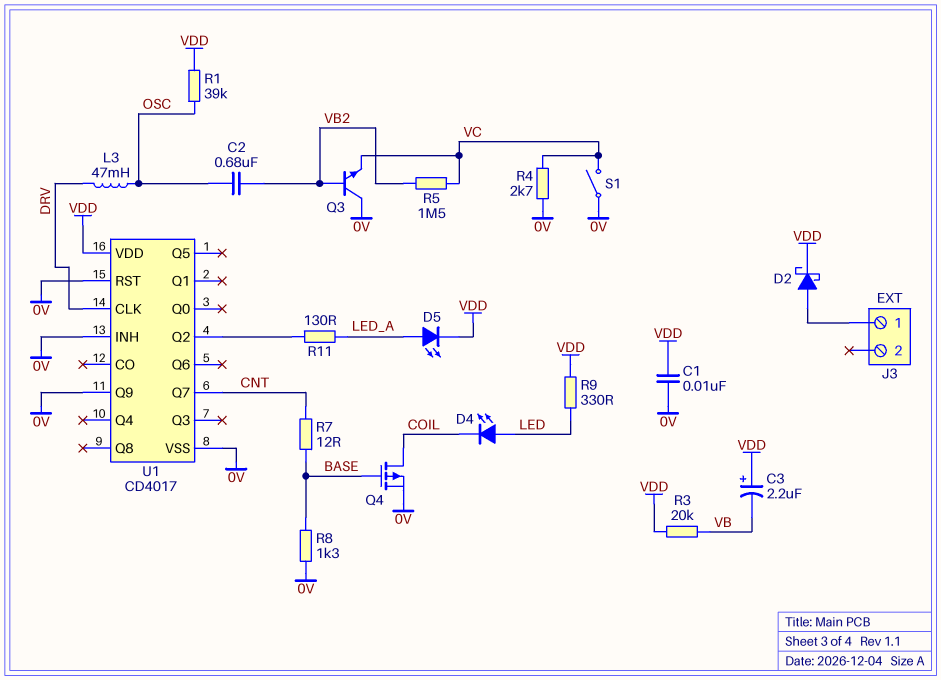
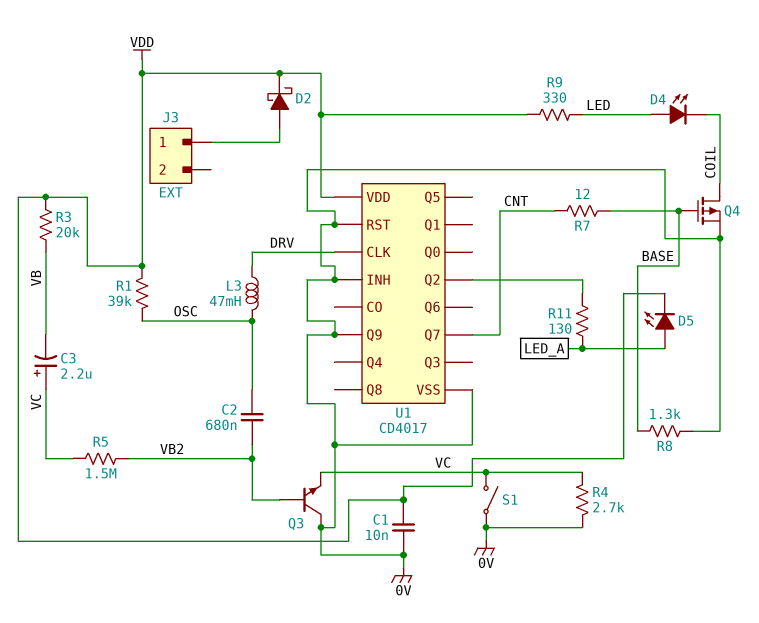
C3: 2.2uF (plus VDD, minus VB) -> 2.2uF (plus VC, minus VB)

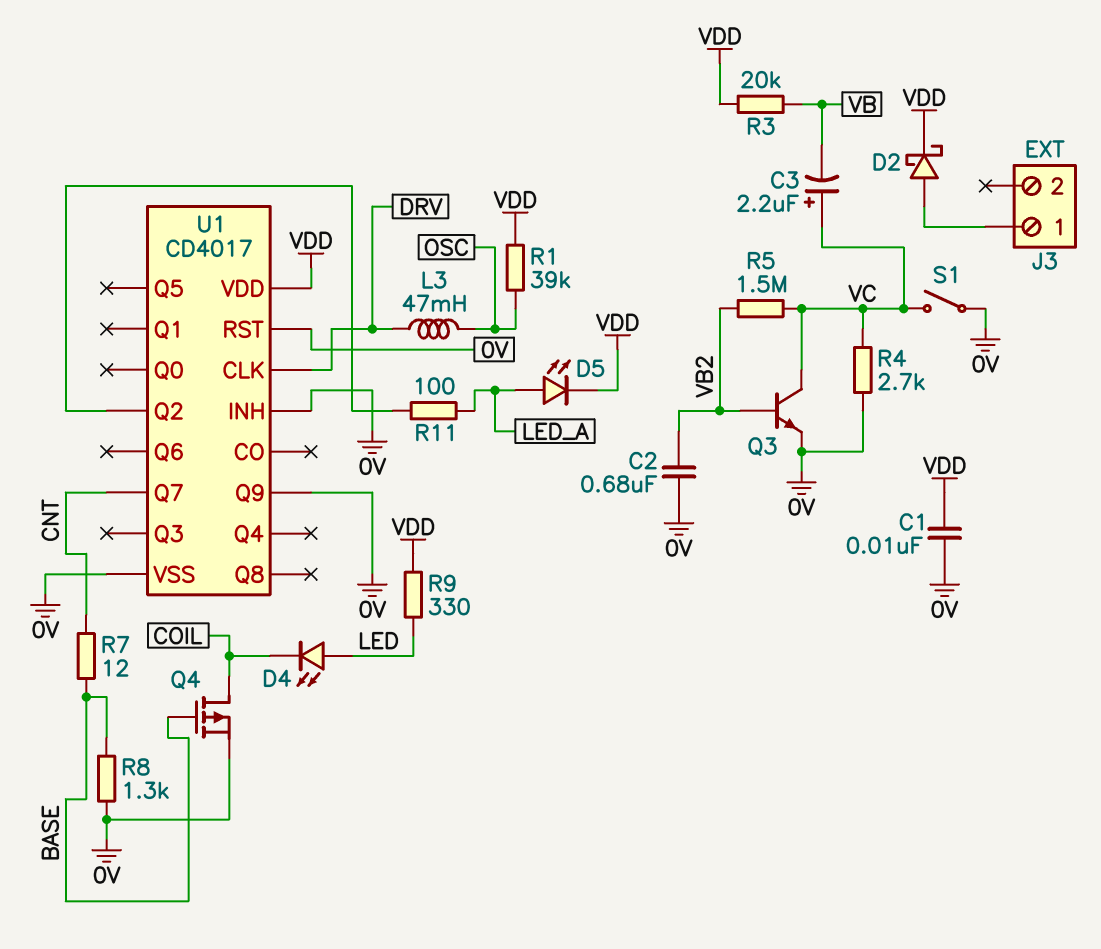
C2: 680nF (OSC, VB2) -> 680nF (0V, VB2)
Q3: NPN (B VB2, C 0V, E VC) -> NPN (B VB2, C VC, E 0V)
R11: 130 (LED_A, U1/Q2) -> 100 (LED_A, U1/Q2)

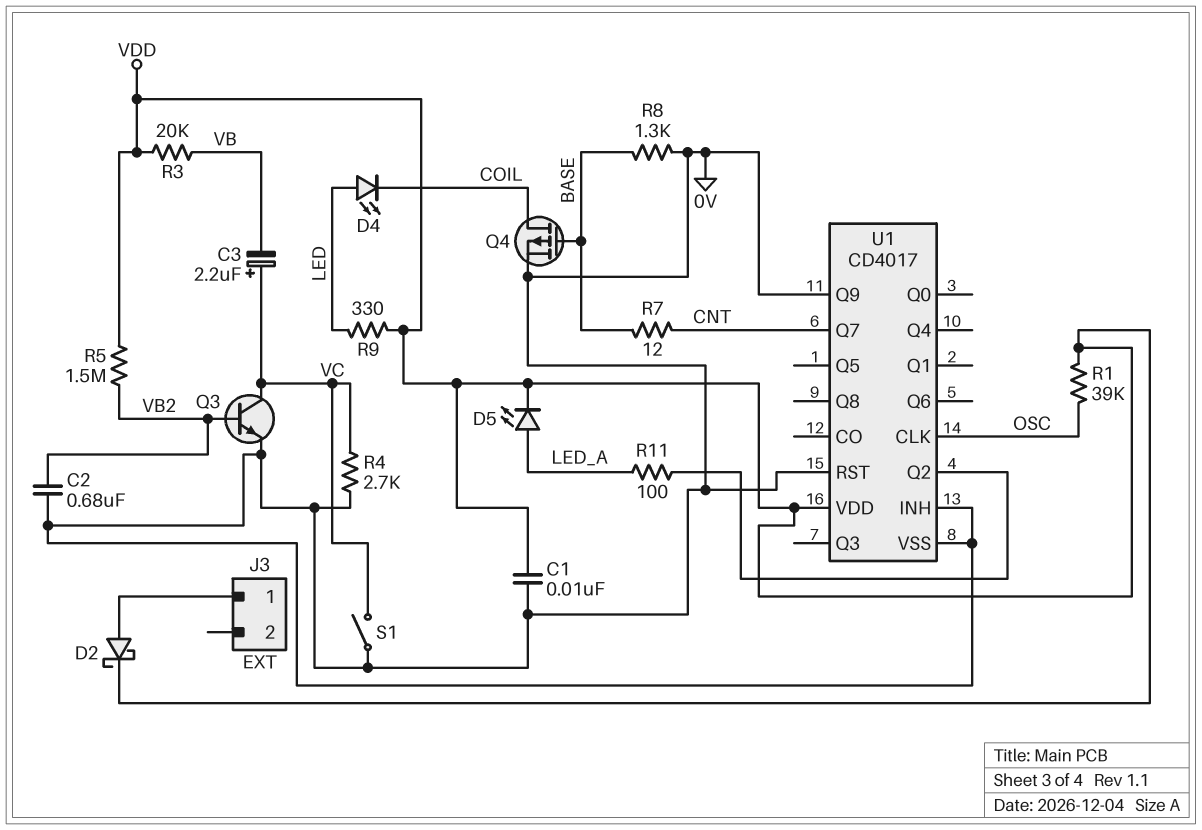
L3: 47mH (DRV, OSC) -> none
R5: 1.5M (VB2, VC) -> 1.5M (VB2, VDD)
U1 pin CLK: DRV -> OSC

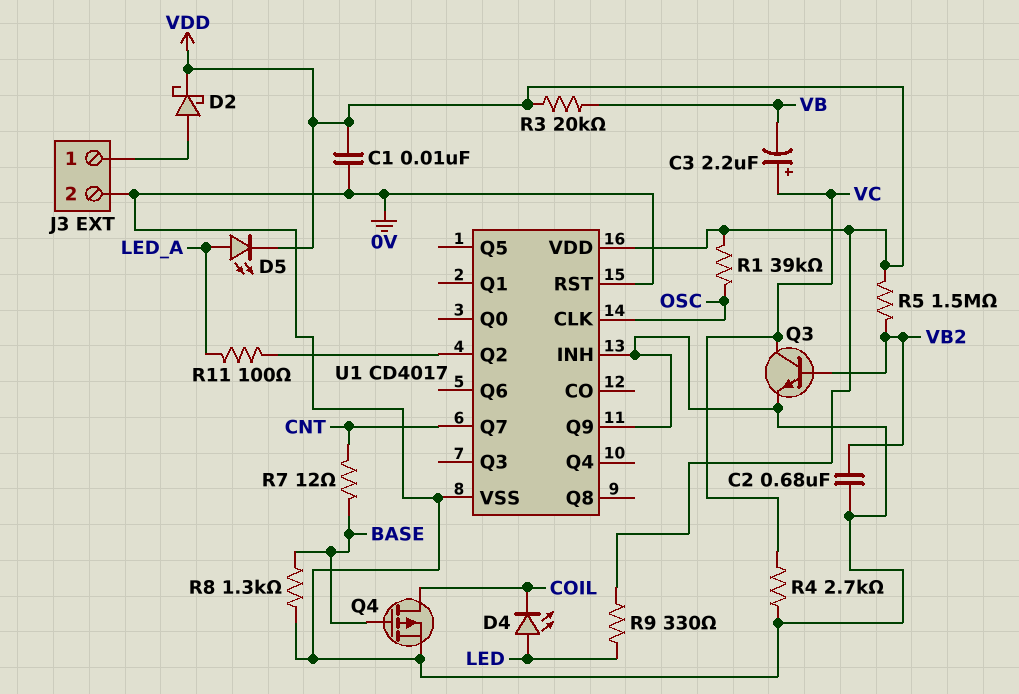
J3 pin 2: none -> 0V
S1: switch (0V, VC) -> none

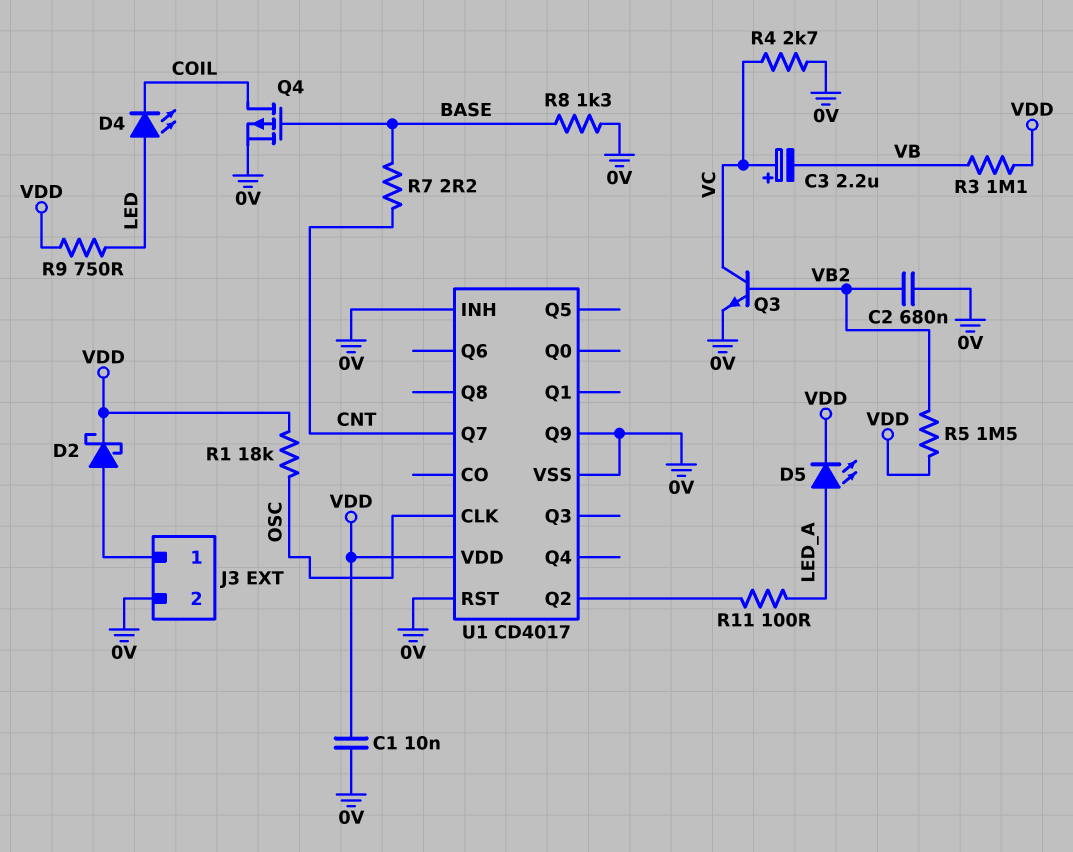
R1: 39k (OSC, VDD) -> 18k (OSC, VDD)
R3: 20k (VB, VDD) -> 1.1M (VB, VDD)
R7: 12 (BASE, CNT) -> 2.2 (BASE, CNT)
R9: 330 (LED, VDD) -> 750 (LED, VDD)

